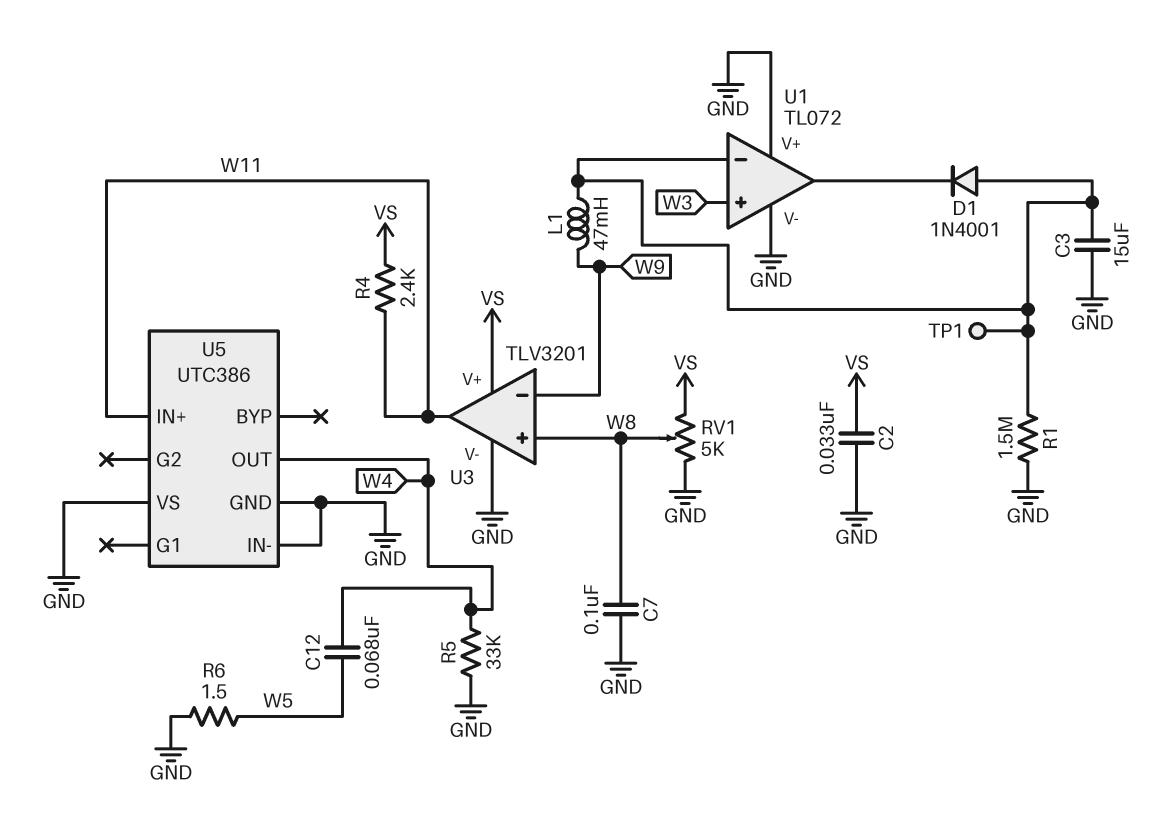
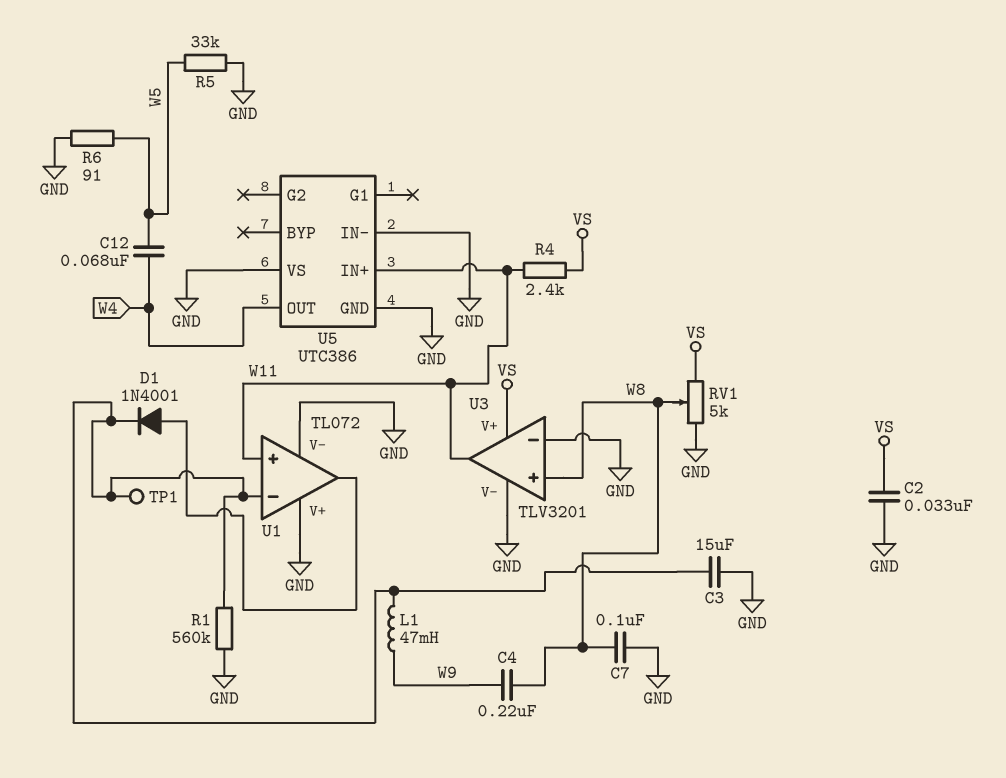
C4: none -> 220nF (W8, W9)
D1: diode 1N4001 (A U1/in-, K U1/out) -> diode 1N4001 (A U1/out, K U1/in-)
R1: 1.5M (GND, U1/in-) -> 560k (GND, U1/in-)
R5: 33k (GND, W4) -> 33k (GND, W5)
R6: 1.5 (GND, W5) -> 91 (GND, W5)
U1 pin in+: W3 -> W11
U3 pin in-: W9 -> GND

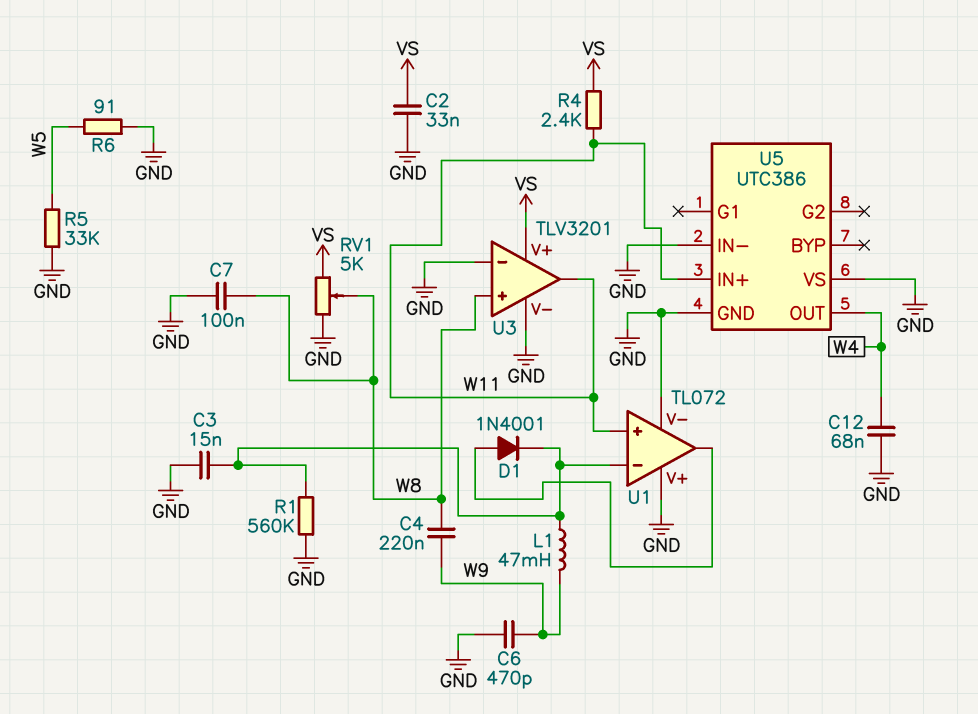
C3: 15uF (GND, U1/in-) -> 15nF (GND, U1/in-)
C6: none -> 470pF (GND, W9)
C12: 68nF (W4, W5) -> 68nF (GND, W4)
TP1: test point (U1/in-) -> none

